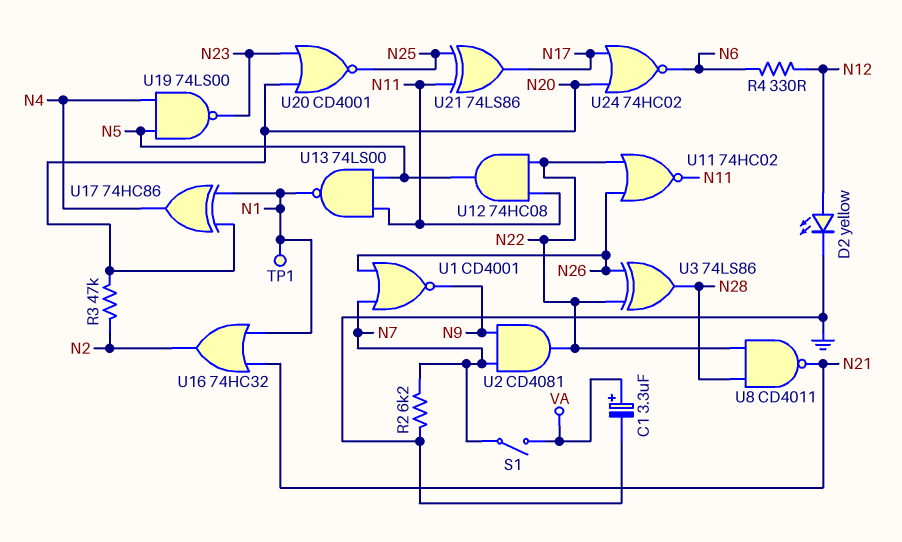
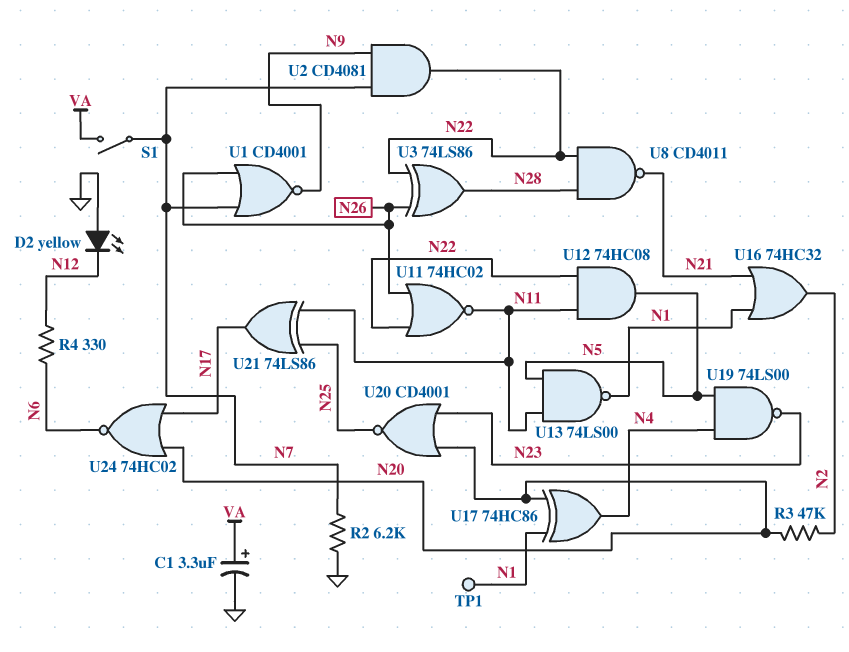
D2: LED yellow (A N12, K GND) -> LED yellow (A GND, K N12)

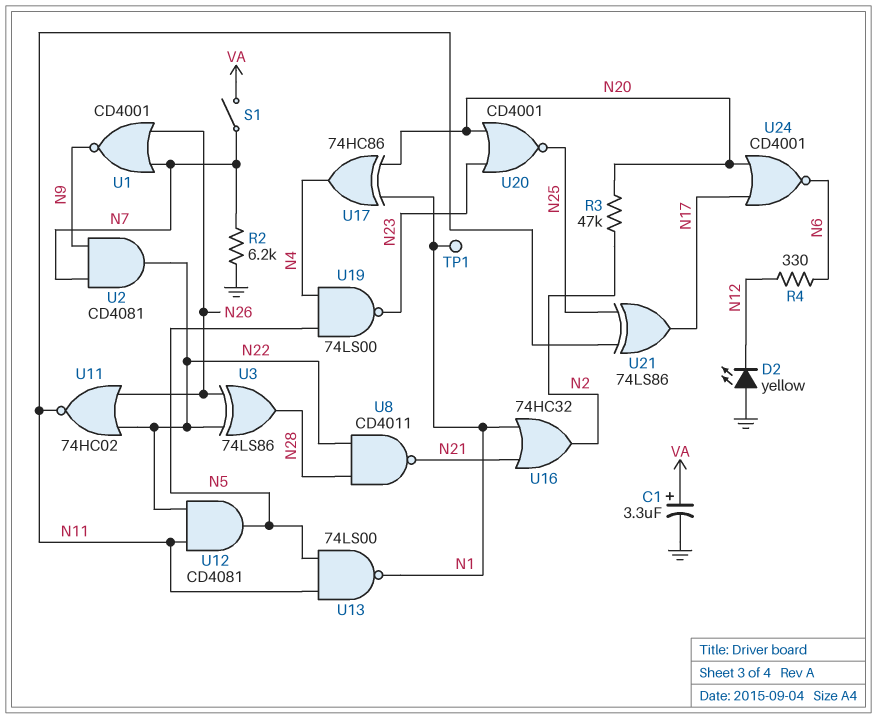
U12: AND 74HC08 (in N11, in N22, out N5) -> AND CD4081 (in N11, in N22, out N5)
U24: NOR 74HC02 (in N17, in N20, out N6) -> NOR CD4001 (in N17, in N20, out N6)

